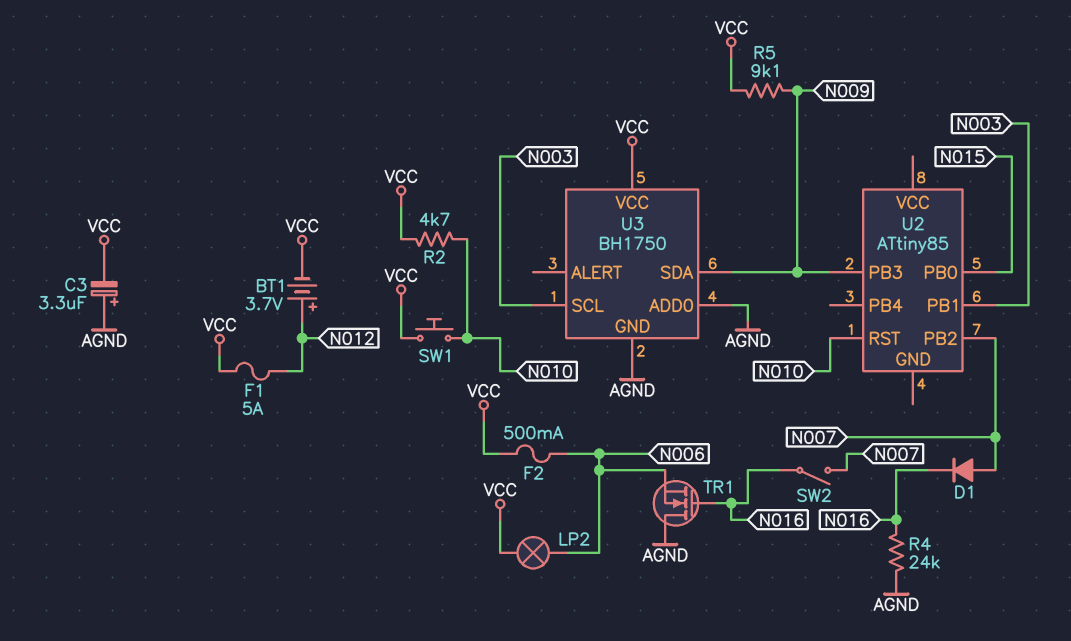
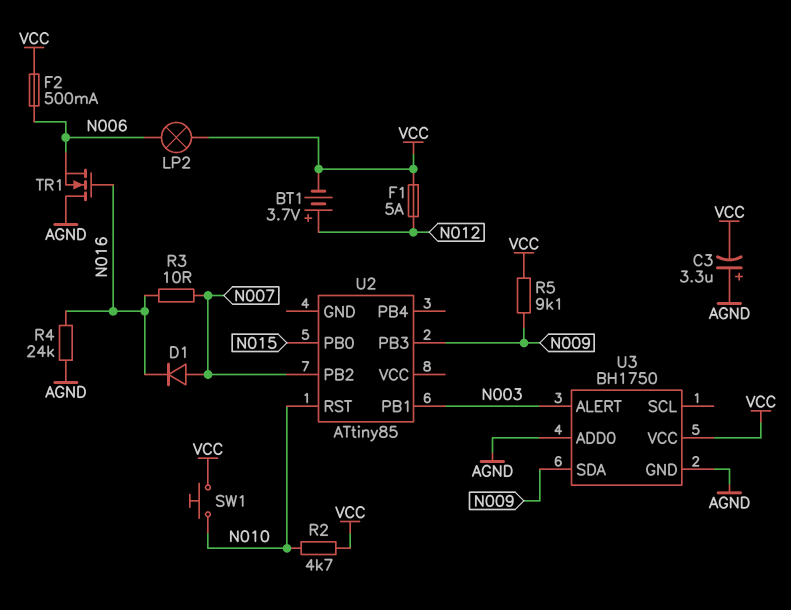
R3: none -> 10 (N007, N016)
SW2: switch (N007, N016) -> none
U3 pin ALERT: none -> N003
U3 pin SCL: N003 -> none

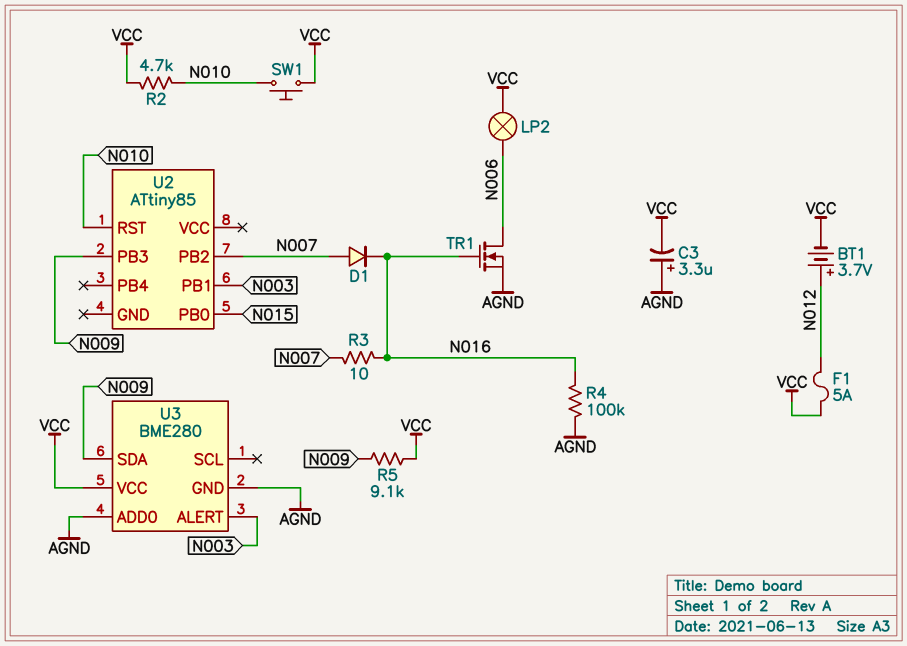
F2: 500mA (N006, VCC) -> none
R4: 24k (AGND, N016) -> 100k (AGND, N016)
TR1: NMOS (G N016, D AGND, S N006) -> NMOS (G N016, D N006, S AGND)
U3: BH1750 -> BME280

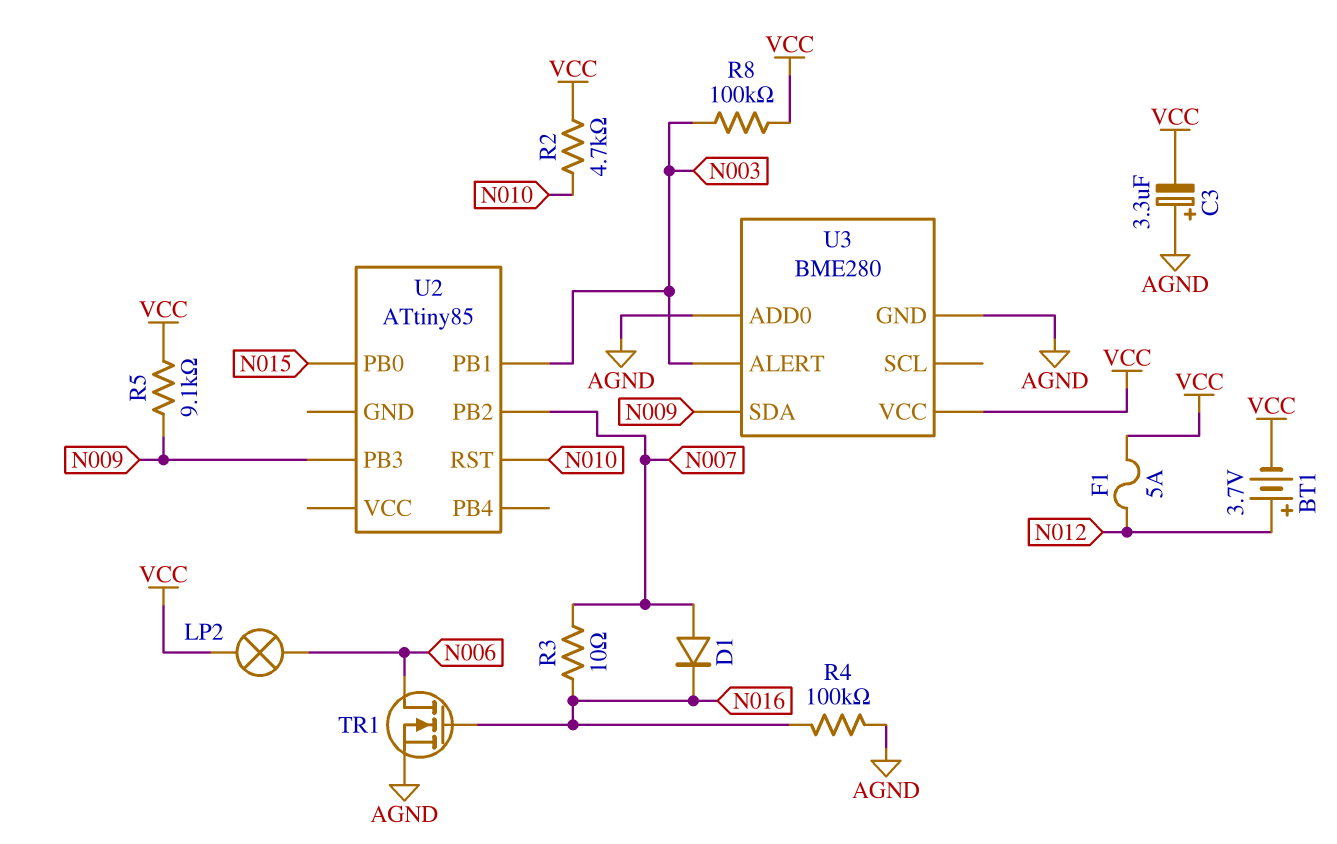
R8: none -> 100k (N003, VCC)
SW1: button (N010, VCC) -> none

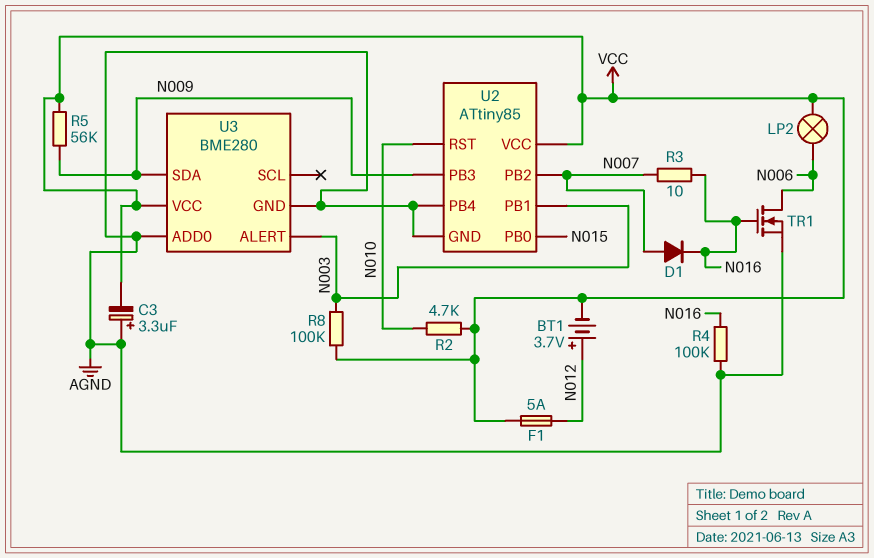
R5: 9.1k (N009, VCC) -> 56k (N009, VCC)
U2 pin GND: none -> AGND
U2 pin PB4: none -> AGND
U2 pin VCC: none -> VCC

